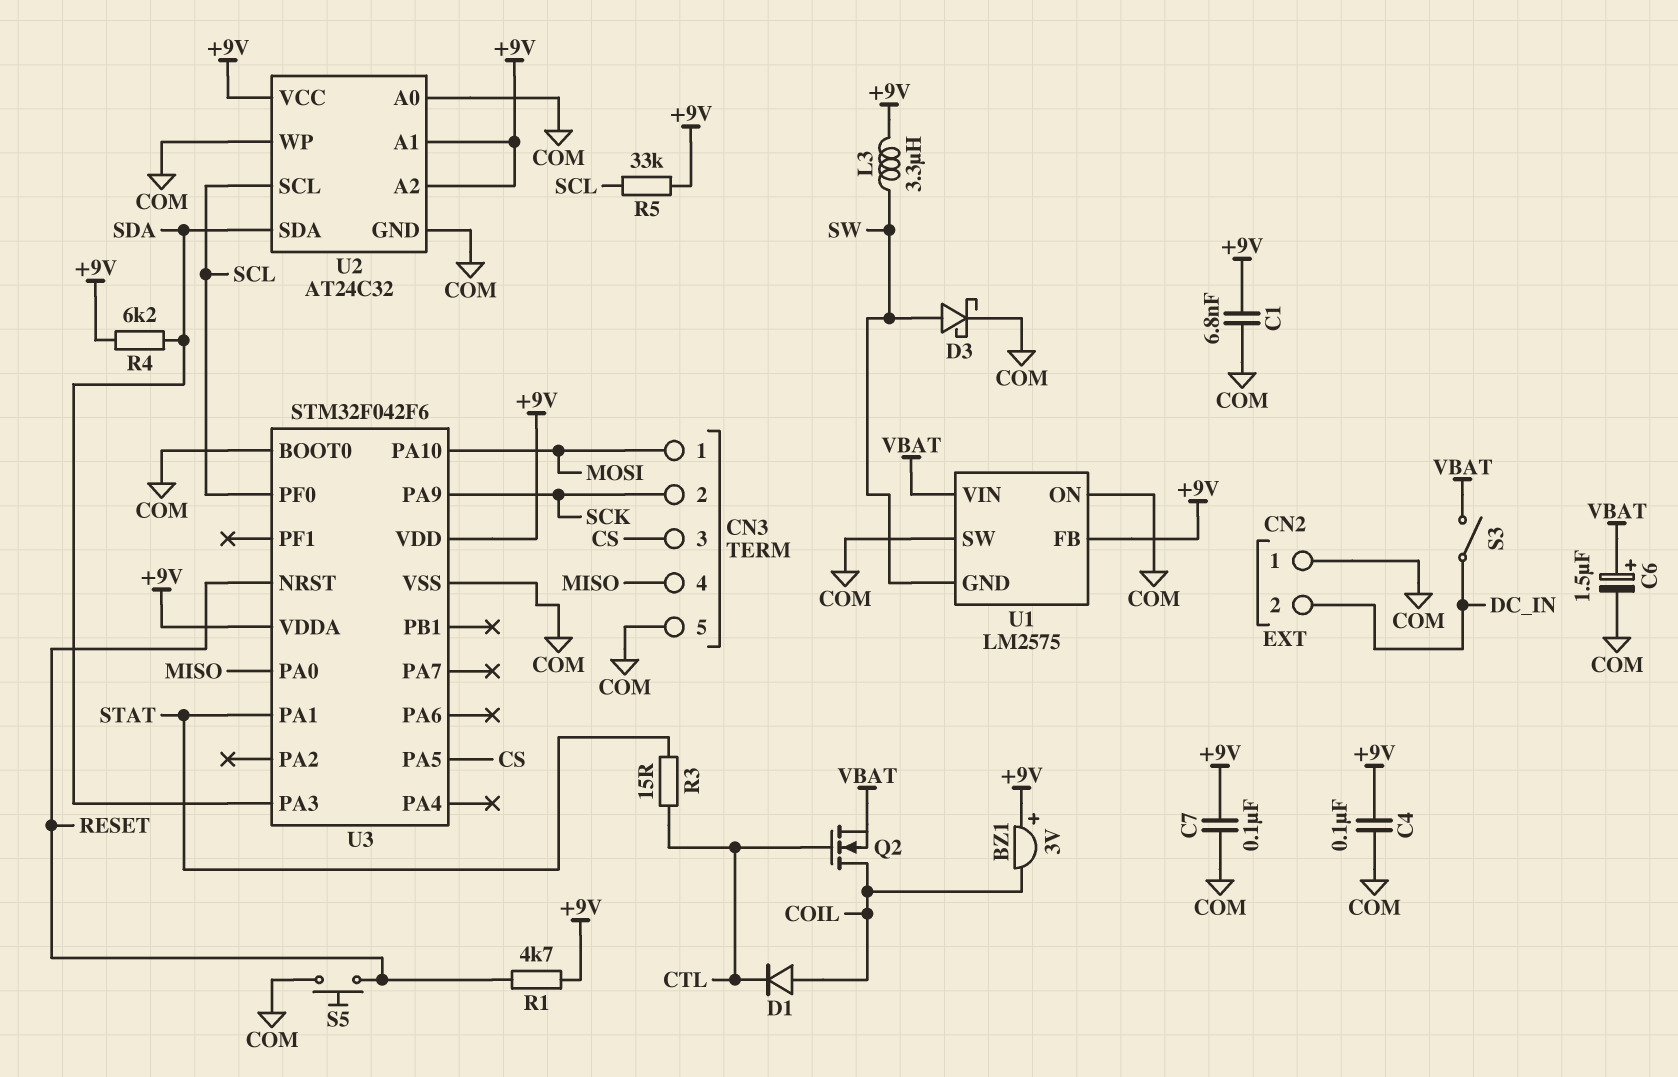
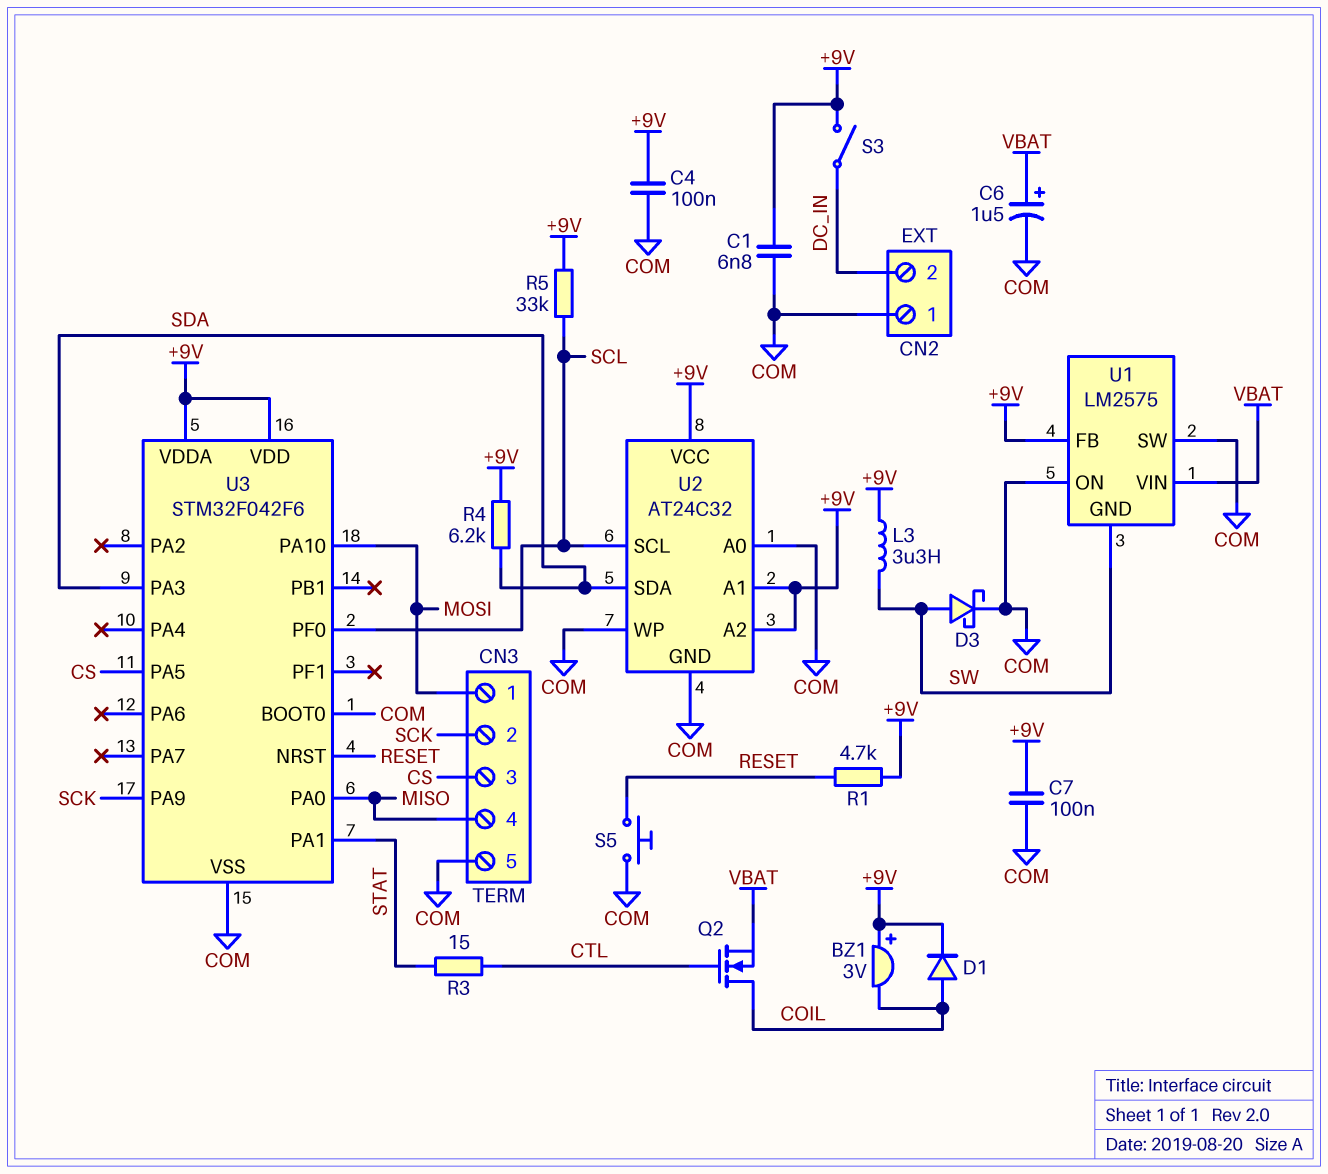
D1: diode (A COIL, K CTL) -> diode (A COIL, K +9V)
S3: switch (DC_IN, VBAT) -> switch (+9V, DC_IN)

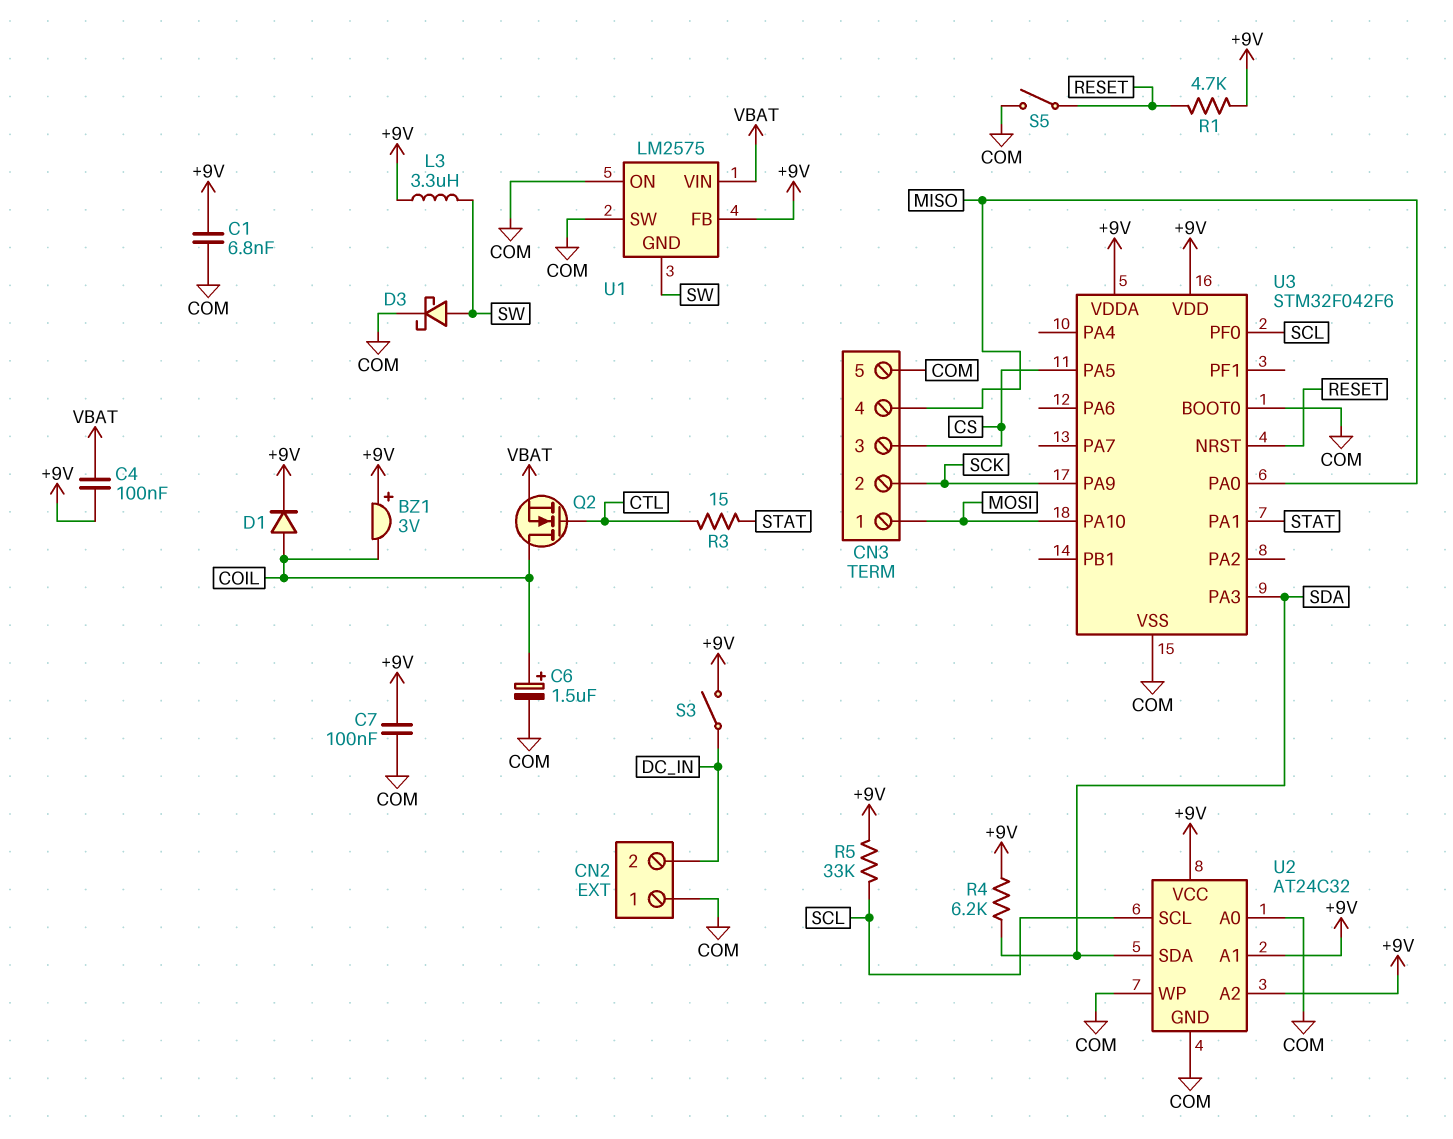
C4: 100nF (+9V, COM) -> 100nF (+9V, VBAT)
C6: 1.5uF (plus VBAT, minus COM) -> 1.5uF (plus COIL, minus COM)
S5: button (COM, RESET) -> switch (COM, RESET)

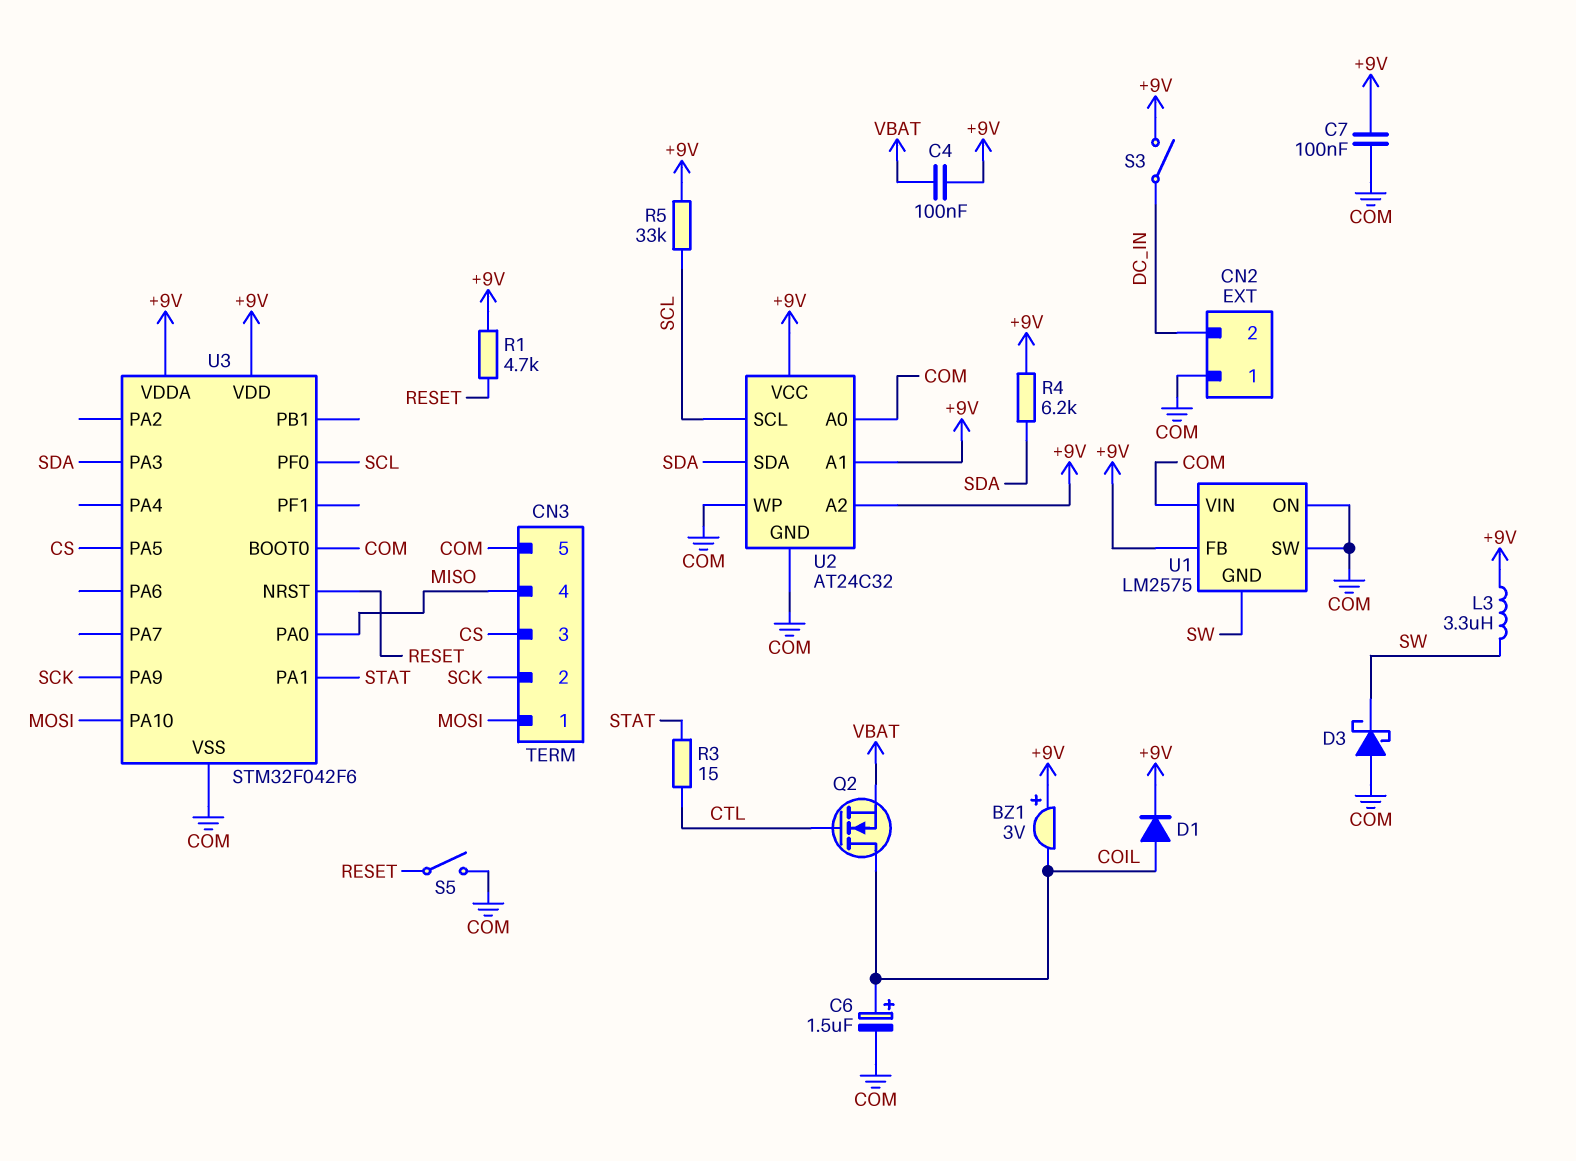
C1: 6.8nF (+9V, COM) -> none
D3: schottky (A SW, K COM) -> schottky (A COM, K SW)
U1 pin VIN: VBAT -> COM

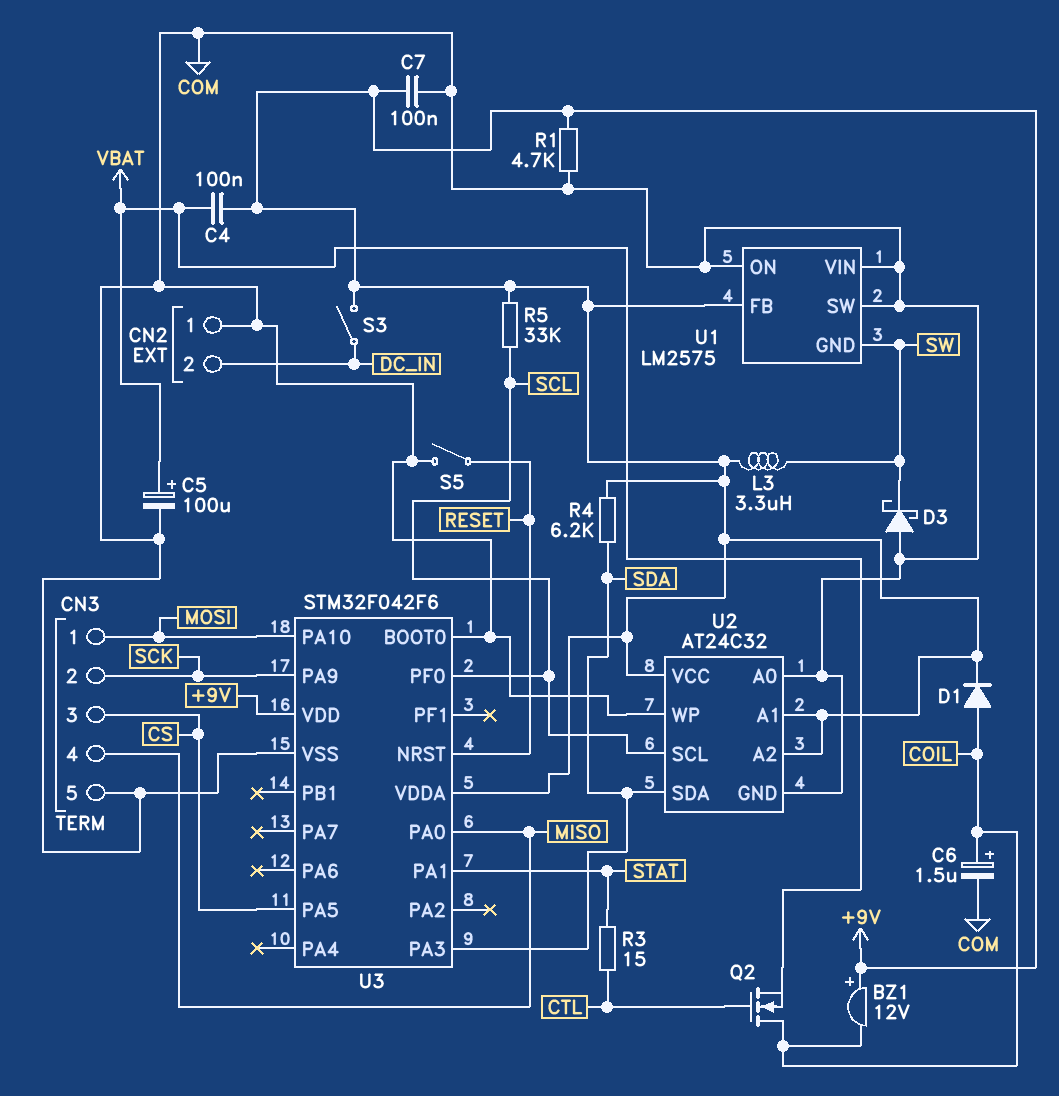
BZ1: buzzer 3V (plus +9V, minus COIL) -> buzzer 12V (plus +9V, minus COIL)
C5: none -> 100uF (plus VBAT, minus COM)
R1: 4.7k (+9V, RESET) -> 4.7k (+9V, COM)

